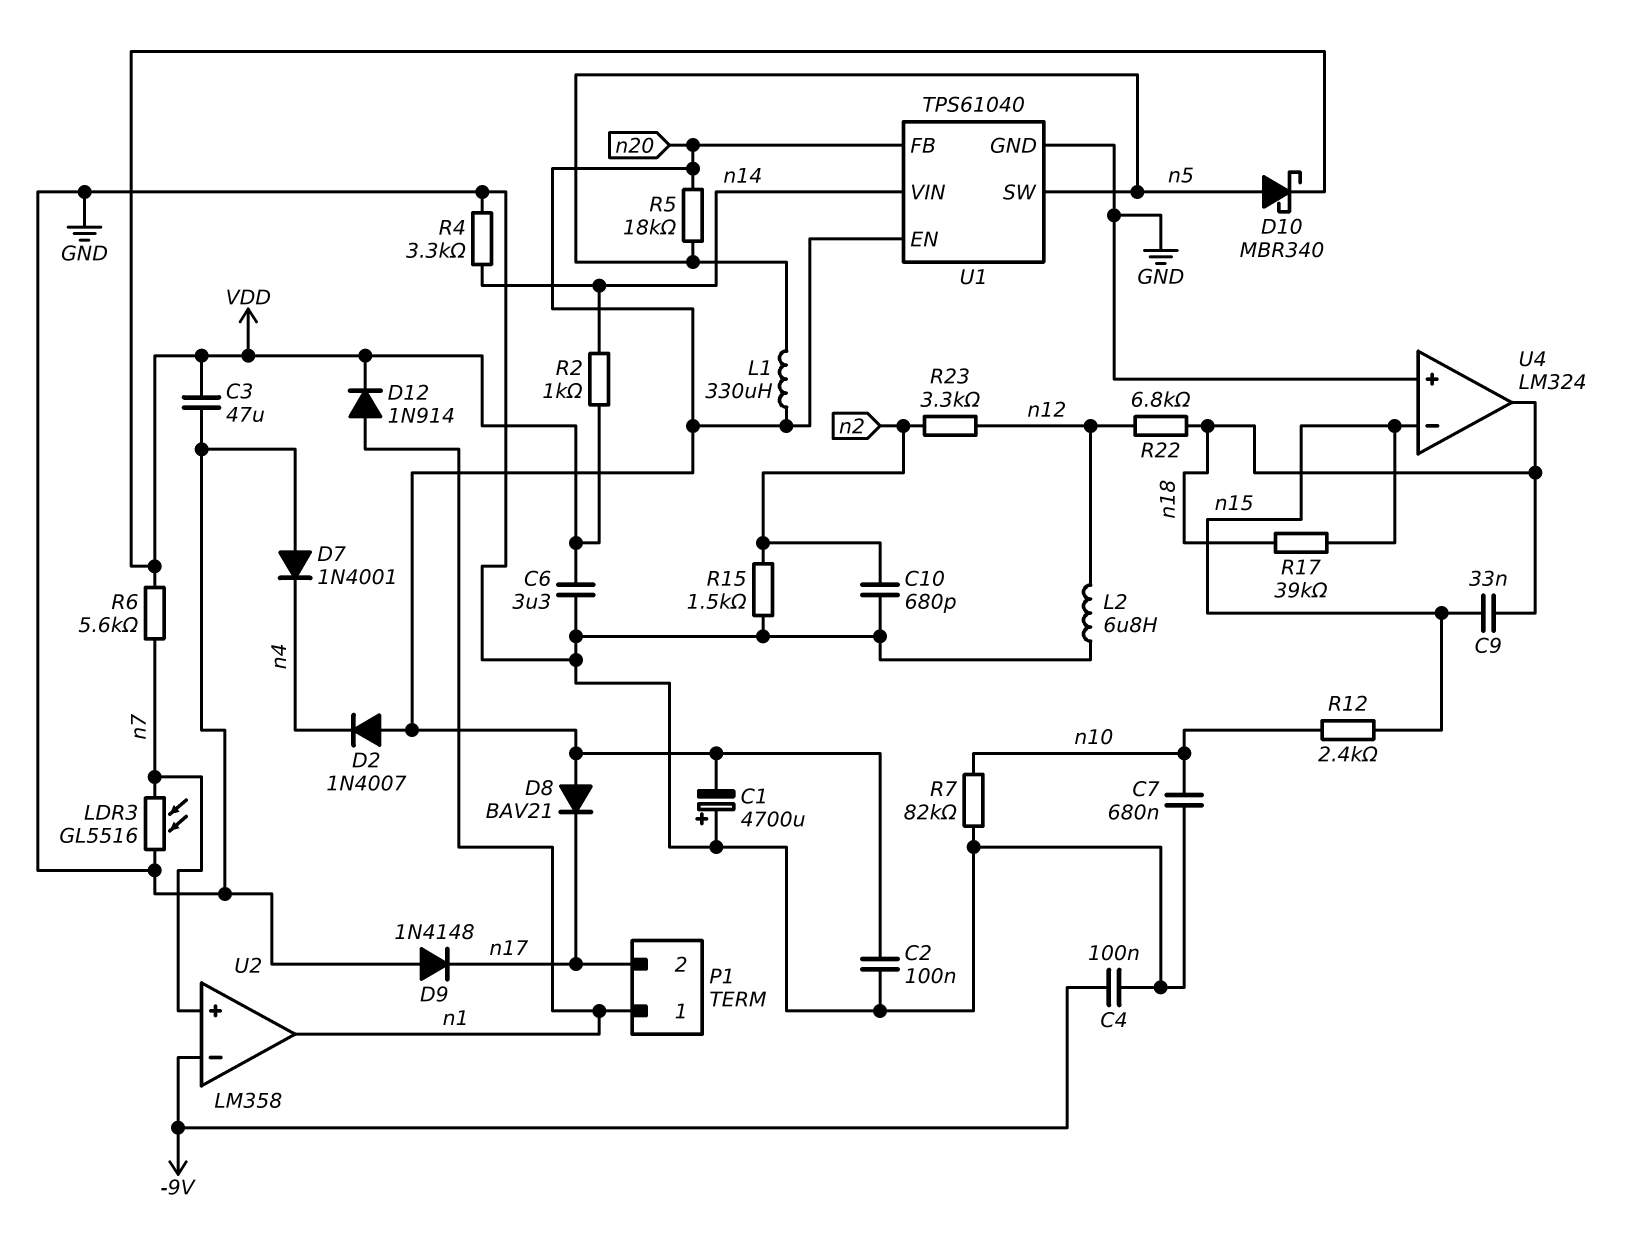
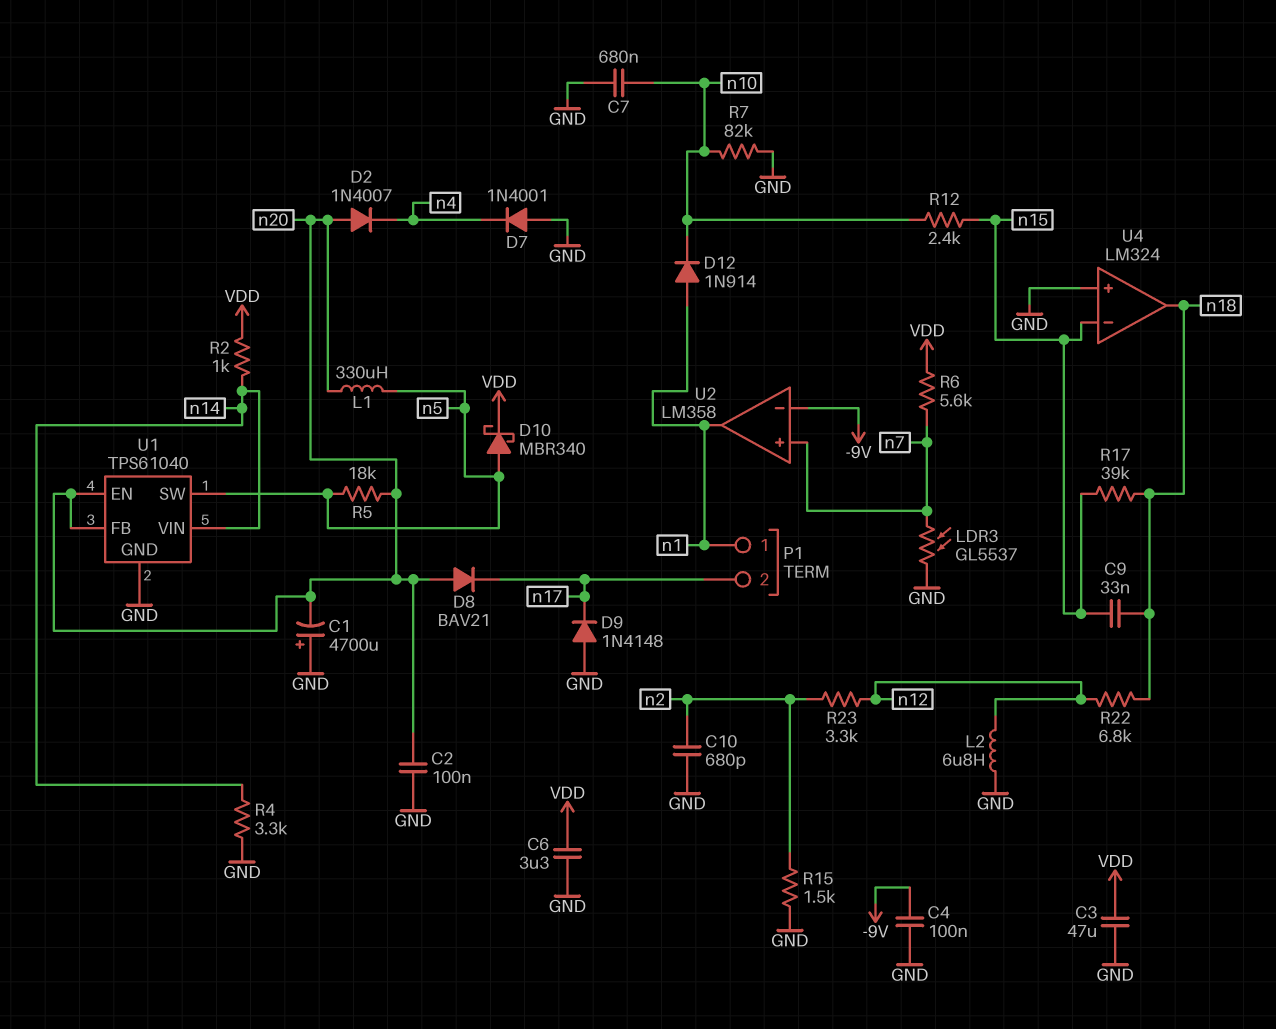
D12: diode 1N914 (A n1, K VDD) -> diode 1N914 (A n1, K n10)
LDR3: GL5516 (GND, n7) -> GL5537 (GND, n7)

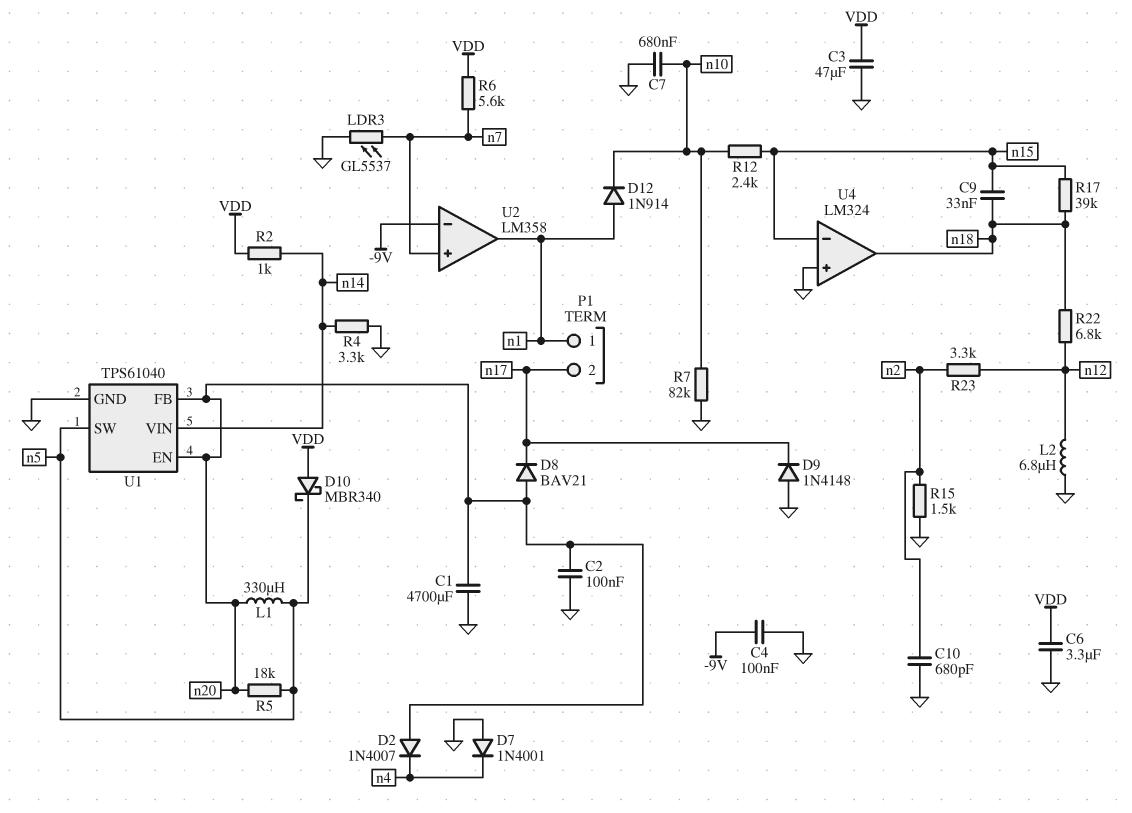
C1: 4700uF (plus GND, minus n20) -> 4700uF (GND, n20)
D10: schottky MBR340 (A n5, K VDD) -> schottky MBR340 (A VDD, K n5)

